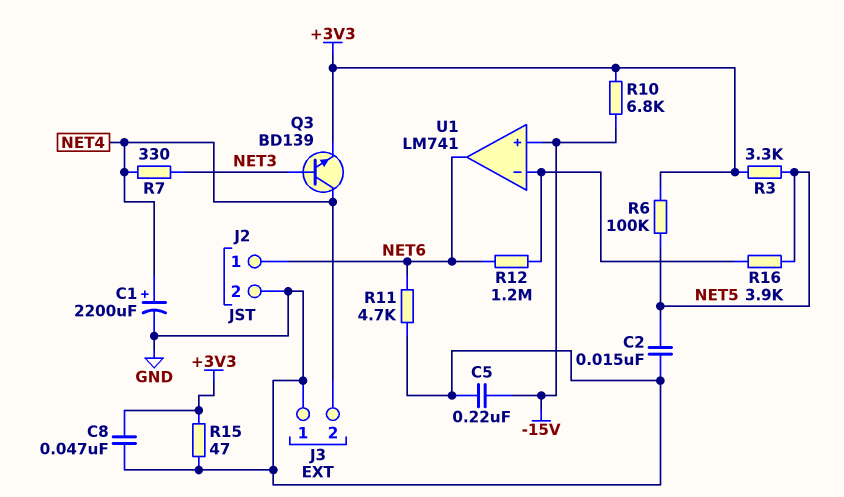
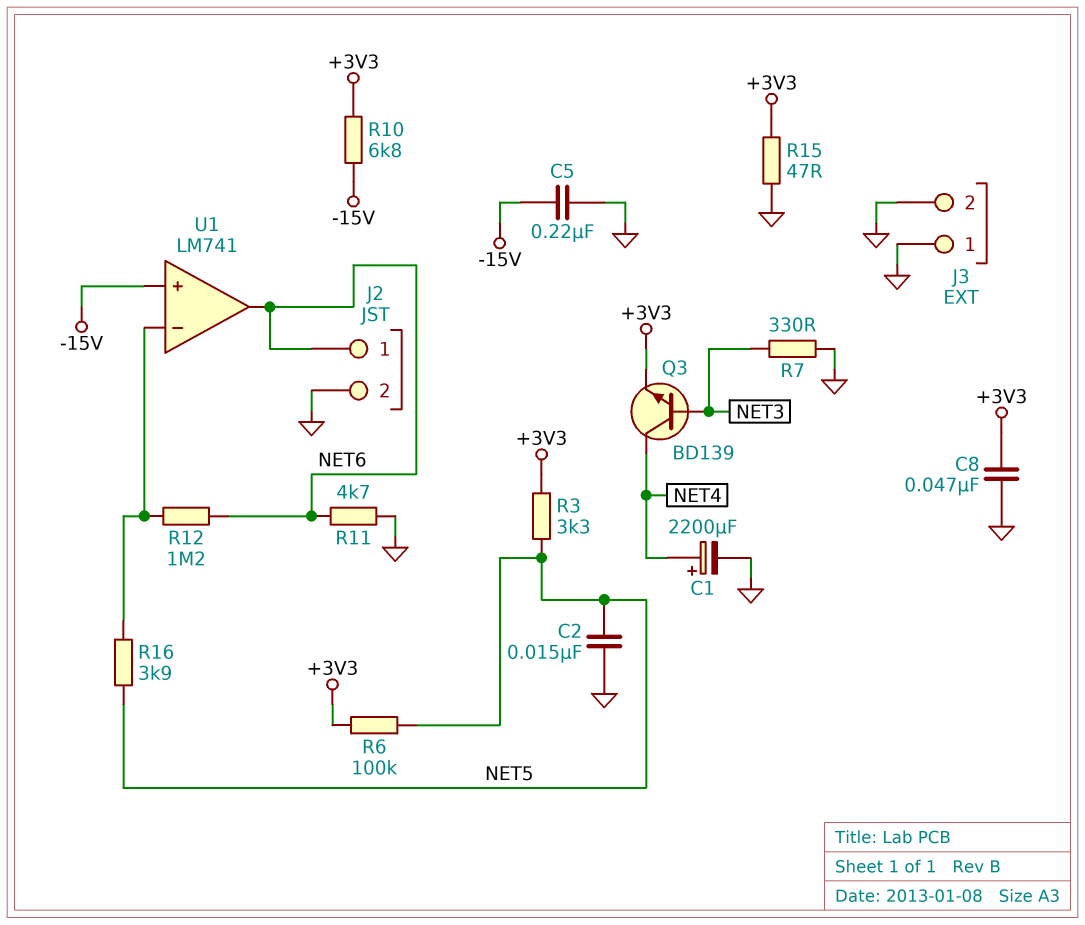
J3 pin 2: NET4 -> GND
R7: 330 (NET3, NET4) -> 330 (GND, NET3)

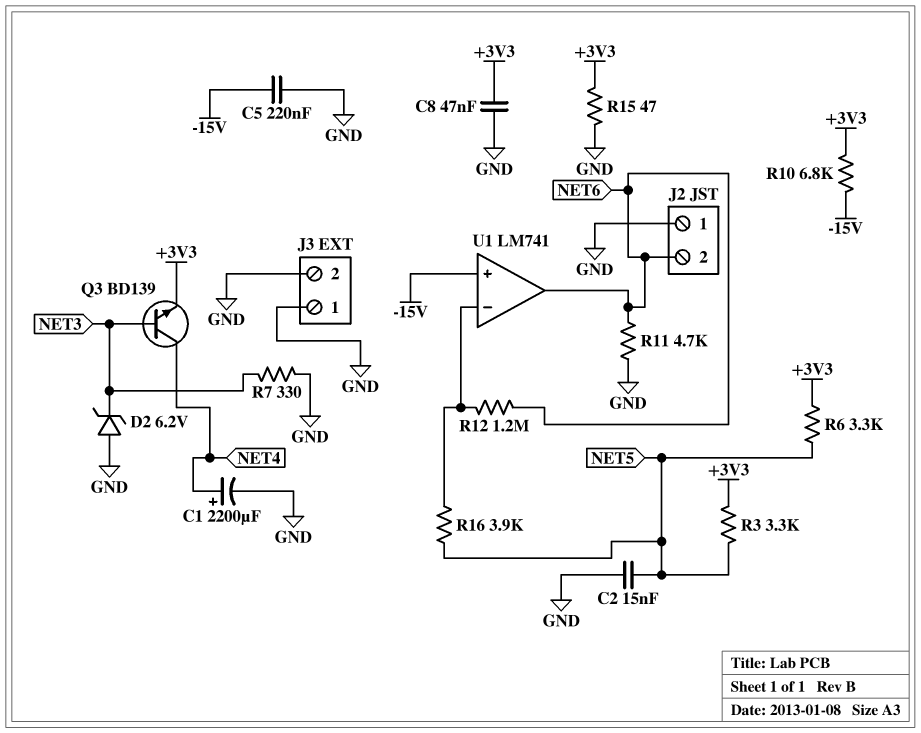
D2: none -> zener 6.2V (A GND, K NET3)
J2 pin 1: NET6 -> GND
J2 pin 2: GND -> NET6
R6: 100k (+3V3, NET5) -> 3.3k (+3V3, NET5)

